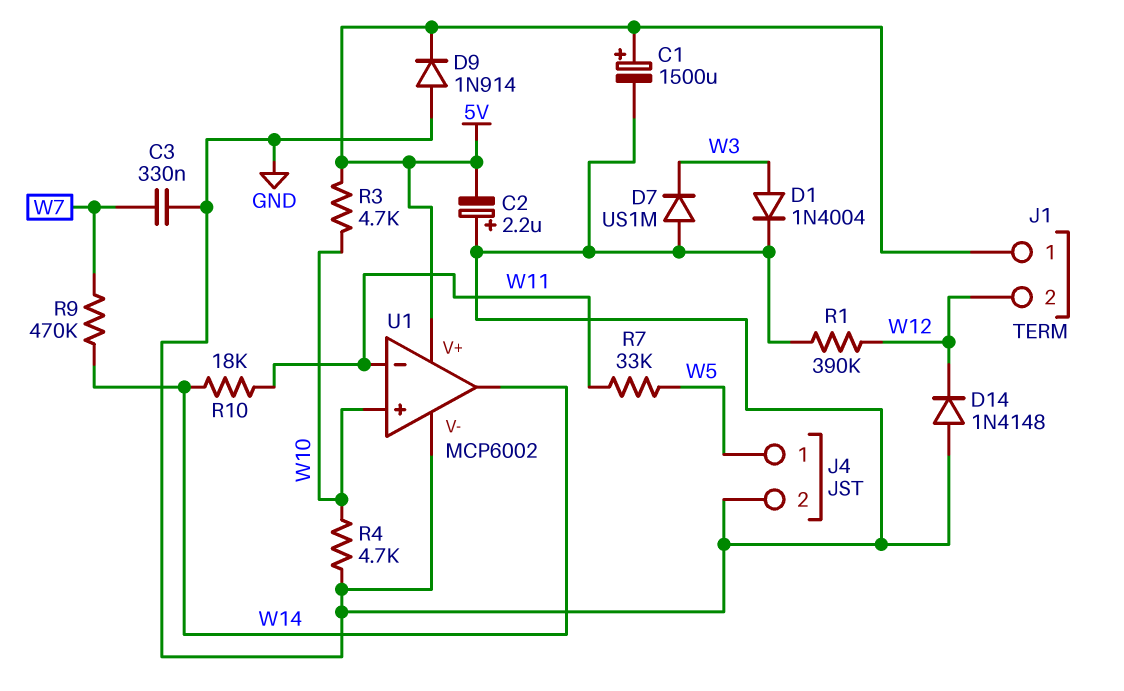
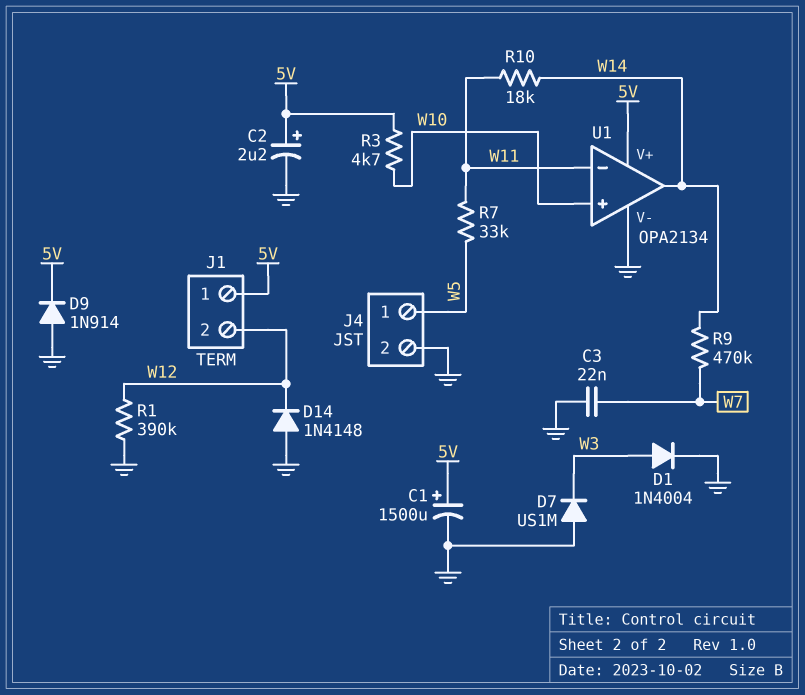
C2: 2.2uF (plus GND, minus 5V) -> 2.2uF (plus 5V, minus GND)
C3: 330nF (GND, W7) -> 22nF (GND, W7)
R4: 4.7k (GND, W10) -> none
U1: MCP6002 -> OPA2134

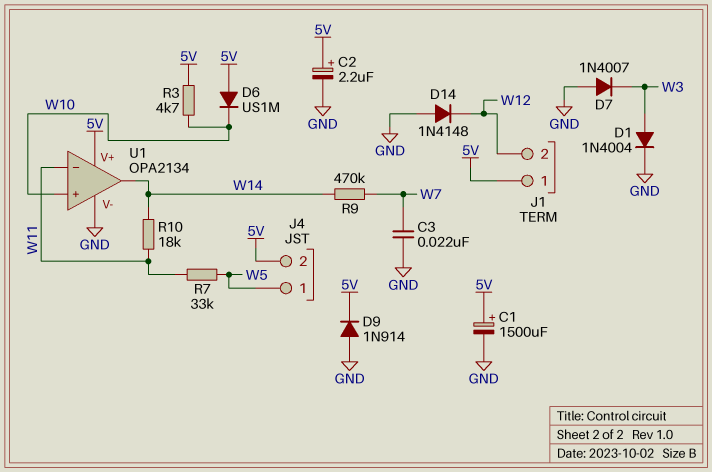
D6: none -> diode US1M (A 5V, K W10)
D7: diode US1M (A GND, K W3) -> diode 1N4007 (A GND, K W3)
J4 pin 2: GND -> 5V
R1: 390k (GND, W12) -> none

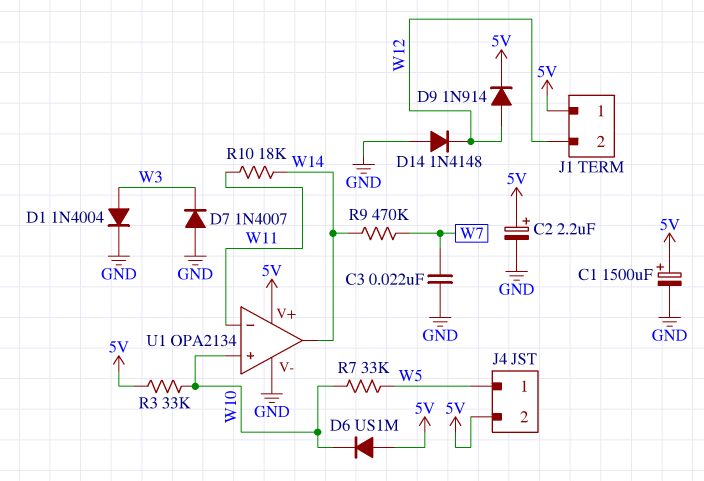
D9: diode 1N914 (A GND, K 5V) -> diode 1N914 (A W12, K 5V)
R3: 4.7k (5V, W10) -> 33k (5V, W10)
R7: 33k (W5, W11) -> 33k (W5, W10)

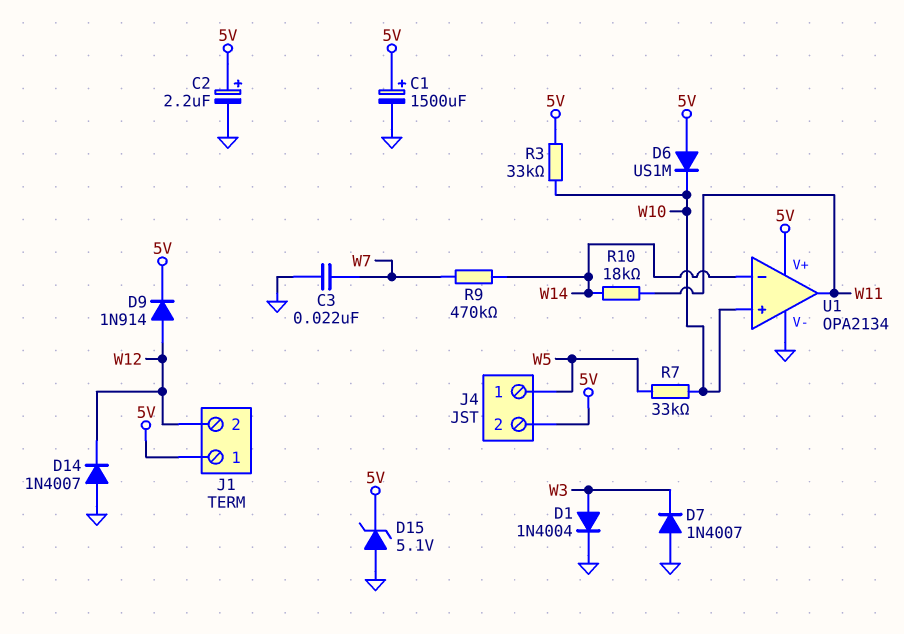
D14: diode 1N4148 (A GND, K W12) -> diode 1N4007 (A GND, K W12)
D15: none -> zener 5.1V (A GND, K 5V)
U1 pin in-: W11 -> W14
U1 pin out: W14 -> W11

